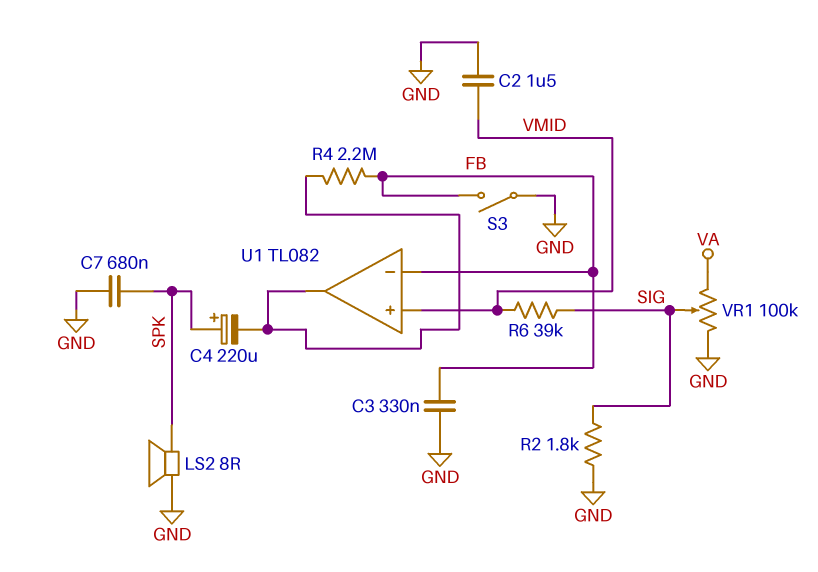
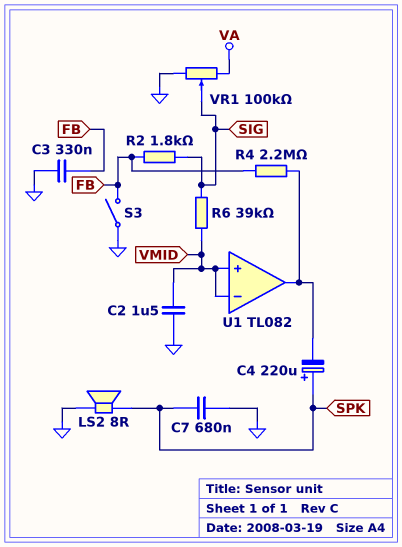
R2: 1.8k (GND, SIG) -> 1.8k (FB, SIG)
U1 pin in-: FB -> VMID

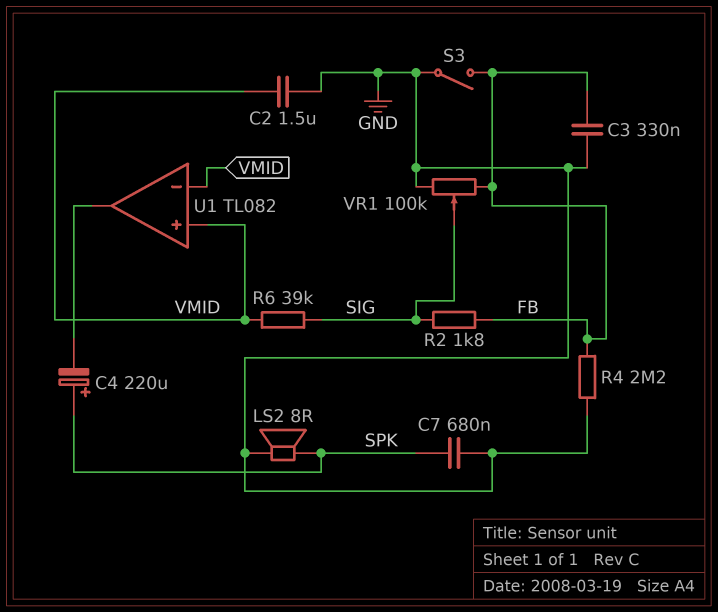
R4: 2.2M (FB, U1/out) -> 2.2M (FB, GND)
VR1: 100k (GND, VA, wiper SIG) -> 100k (FB, GND, wiper SIG)

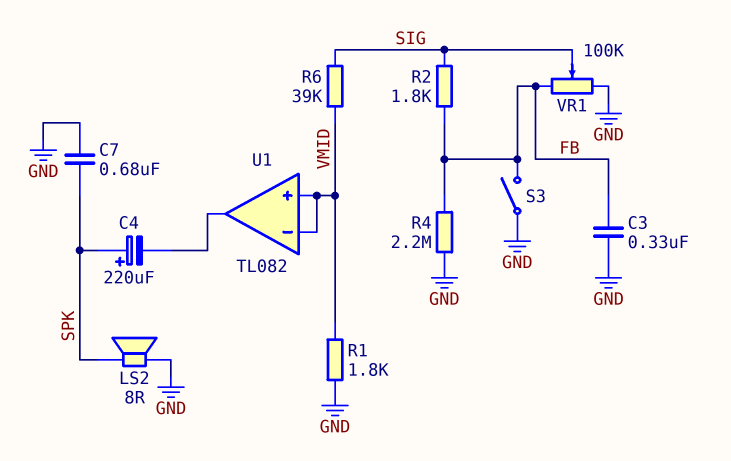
C2: 1.5uF (GND, VMID) -> none
R1: none -> 1.8k (GND, VMID)

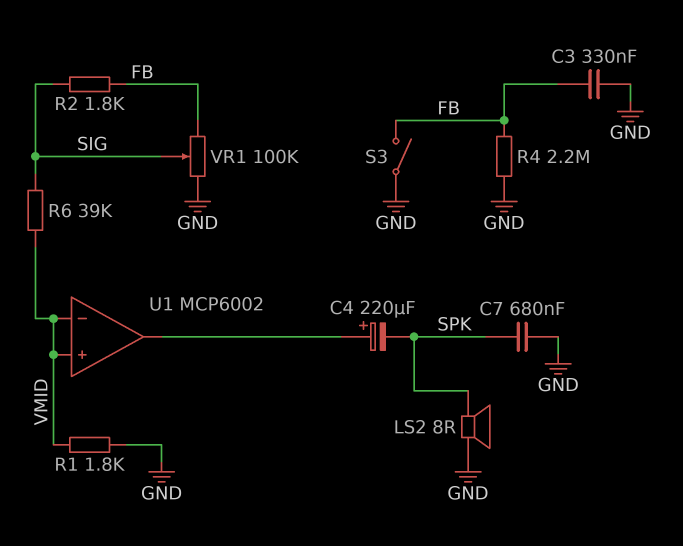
C4: 220uF (plus SPK, minus U1/out) -> 220uF (plus U1/out, minus SPK)
U1: TL082 -> MCP6002

